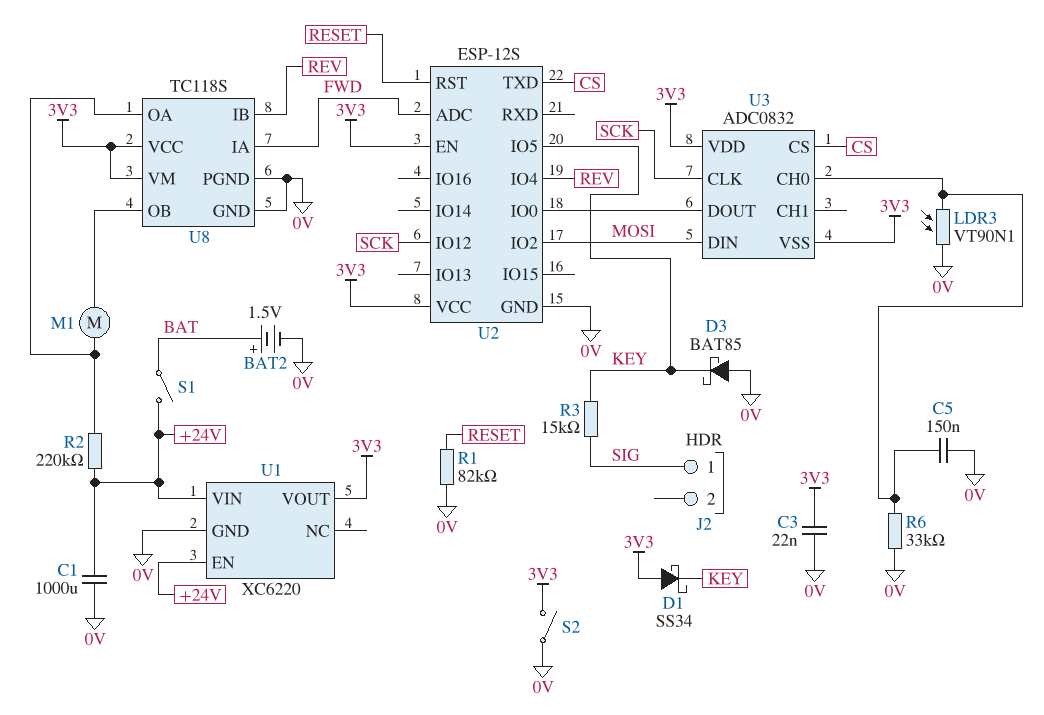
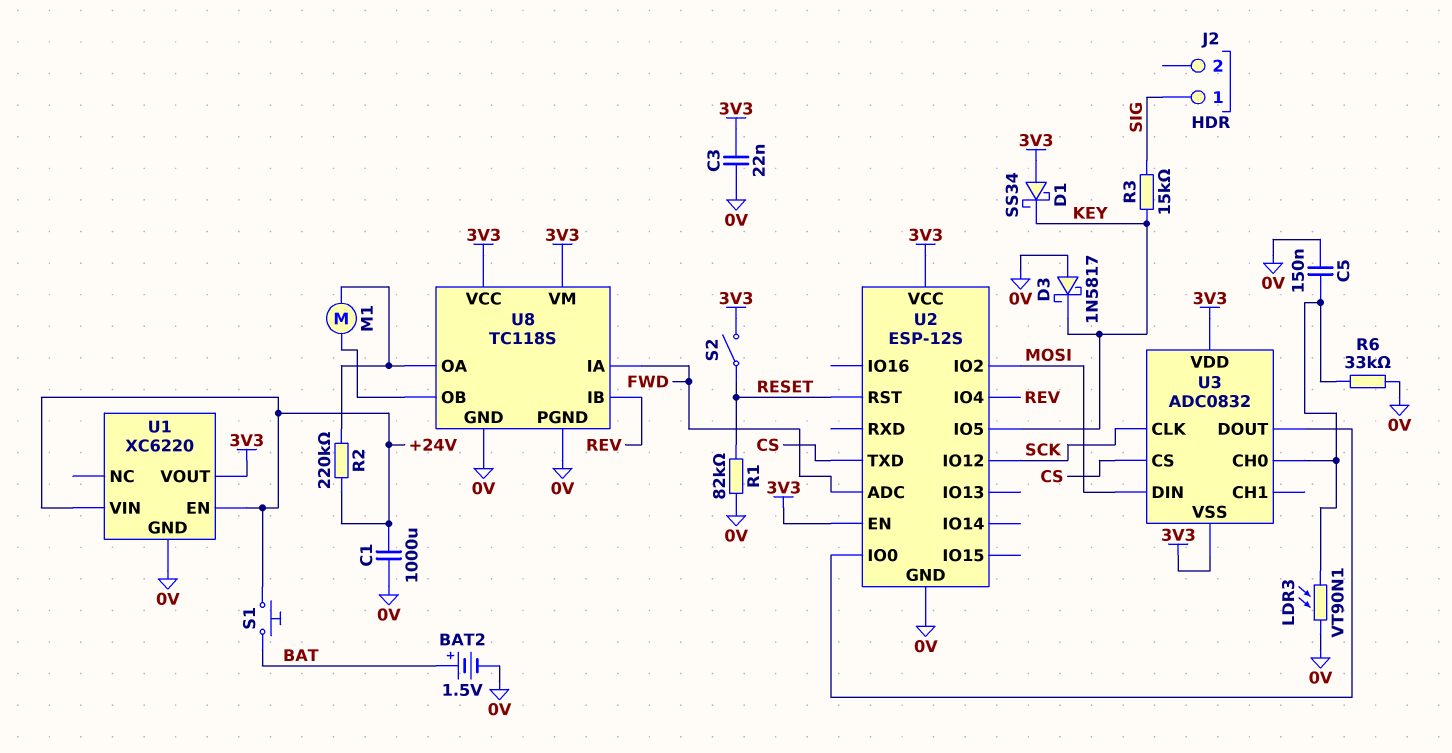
D3: schottky BAT85 (A 0V, K KEY) -> schottky 1N5817 (A 0V, K KEY)
S1: switch (+24V, BAT) -> button (+24V, BAT)
S2: switch (0V, 3V3) -> switch (3V3, RESET)

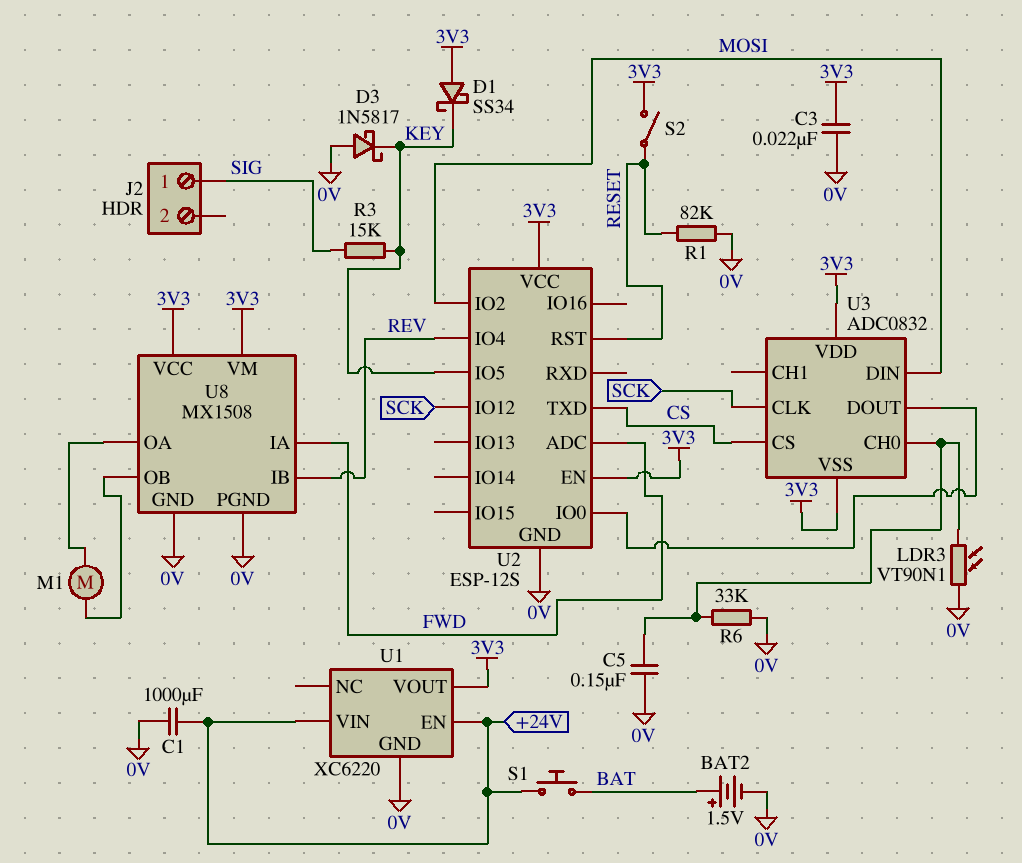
R2: 220k (+24V, U8/OA) -> none
U8: TC118S -> MX1508

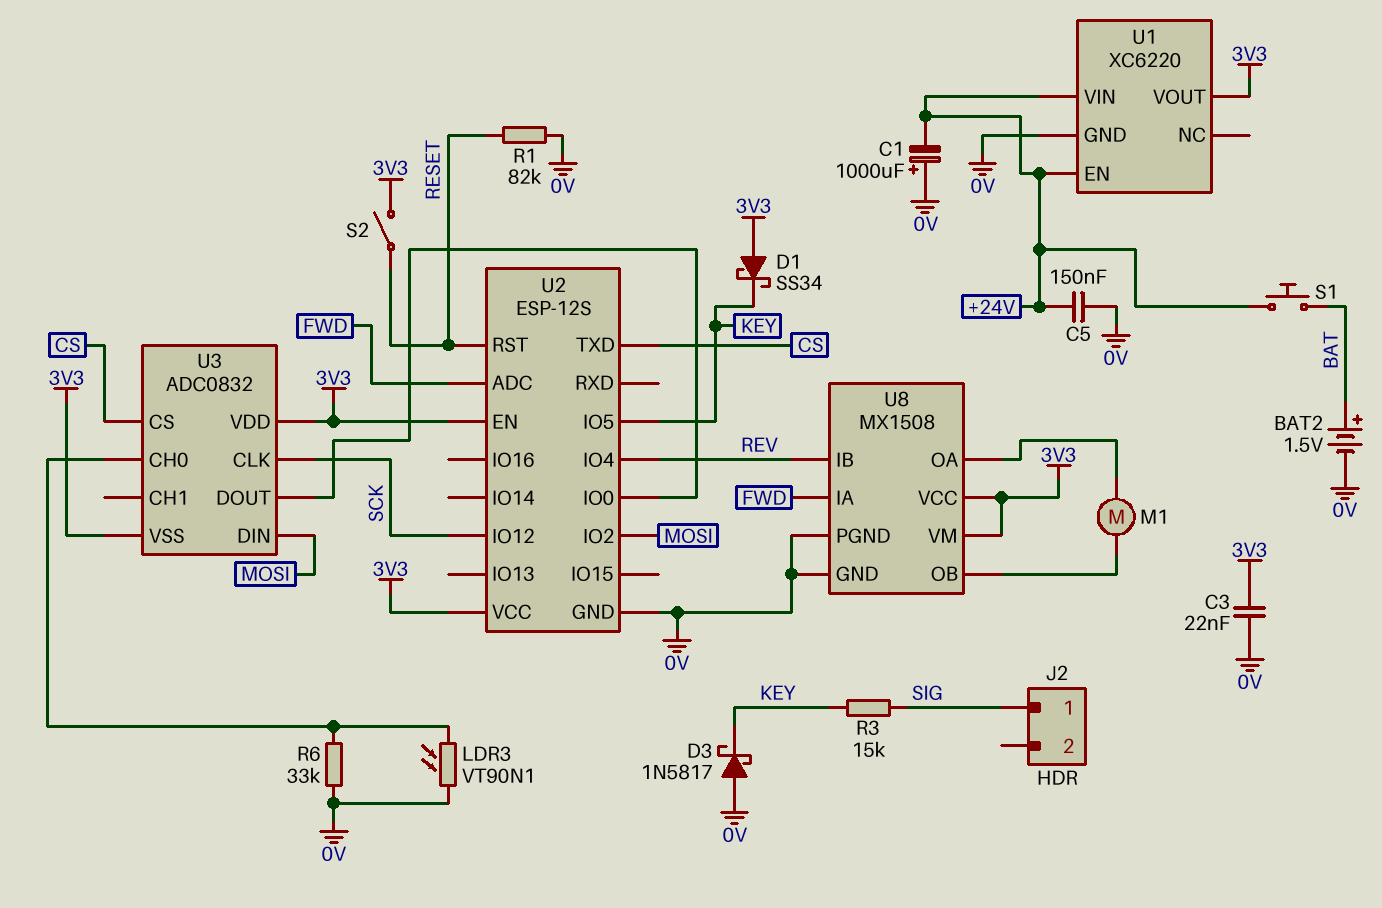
C1: 1000uF (+24V, 0V) -> 1000uF (plus 0V, minus +24V)
C5: 150nF (0V, U3/CH0) -> 150nF (+24V, 0V)

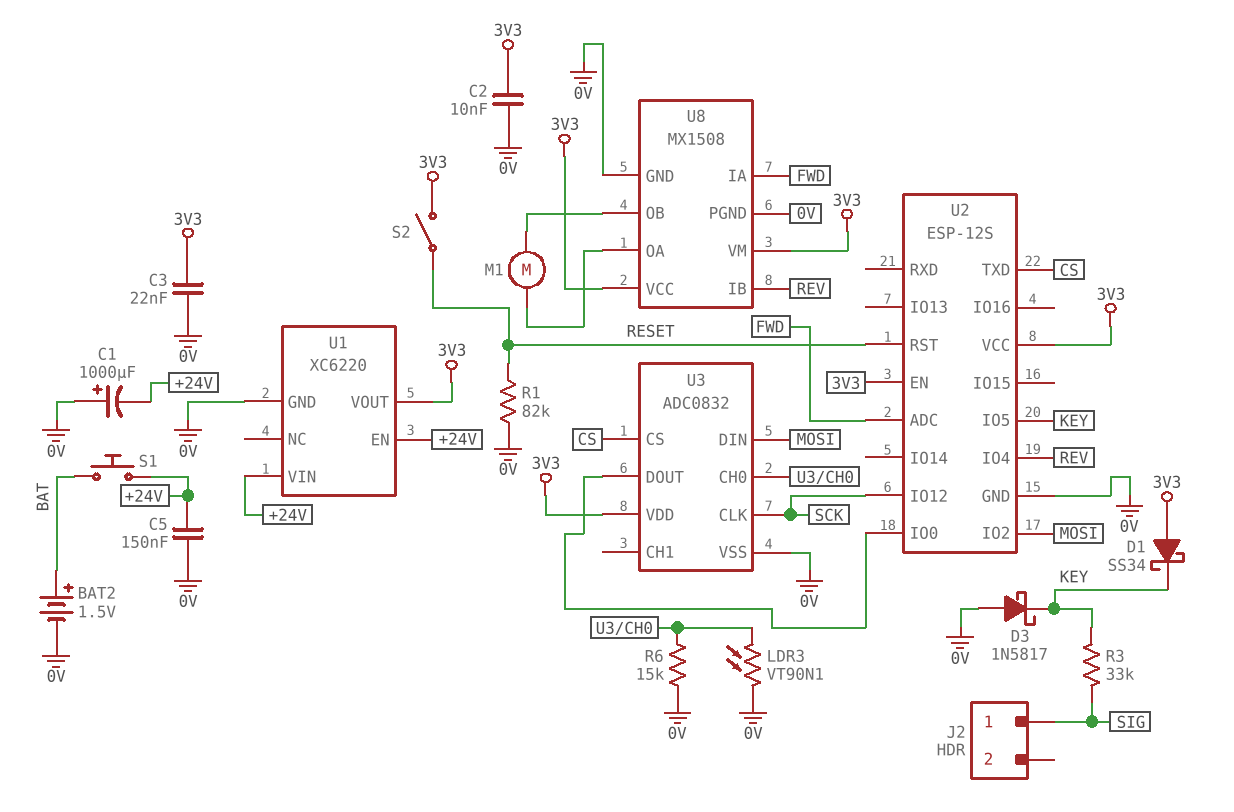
C2: none -> 10nF (0V, 3V3)
R3: 15k (KEY, SIG) -> 33k (KEY, SIG)
R6: 33k (0V, U3/CH0) -> 15k (0V, U3/CH0)
U3 pin VSS: 3V3 -> 0V

